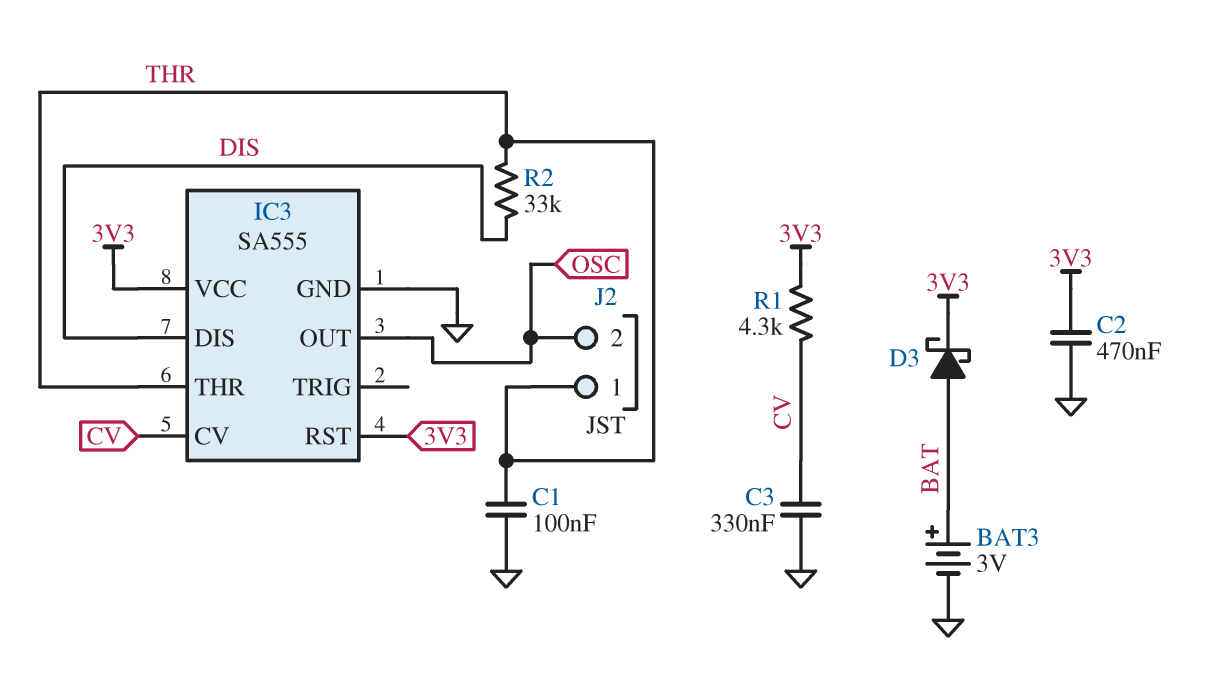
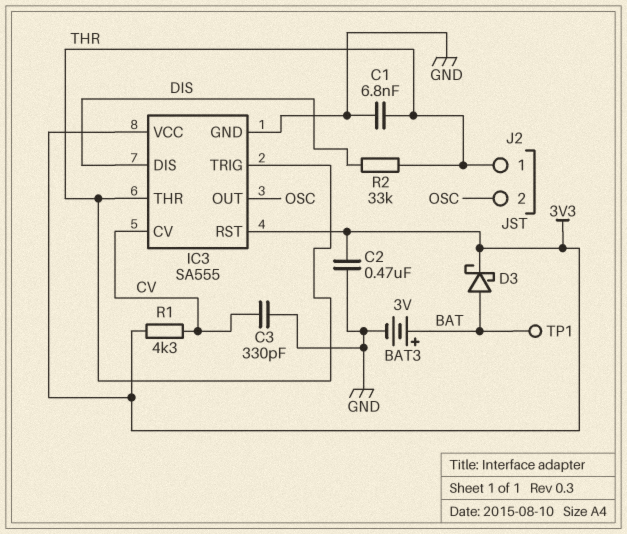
C1: 100nF (GND, THR) -> 6.8nF (GND, THR)
C3: 330nF (CV, GND) -> 330pF (CV, GND)
IC3 pin TRIG: none -> THR
TP1: none -> test point (BAT)

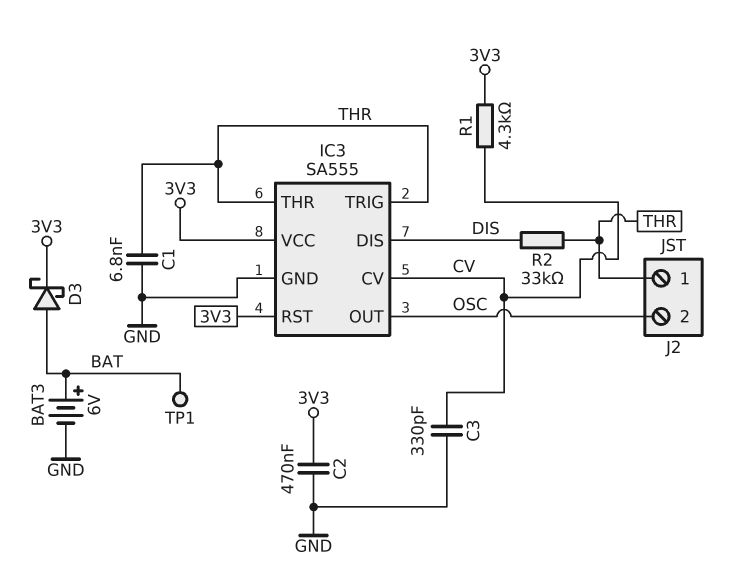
BAT3: 3V (plus BAT, minus GND) -> 6V (plus BAT, minus GND)

